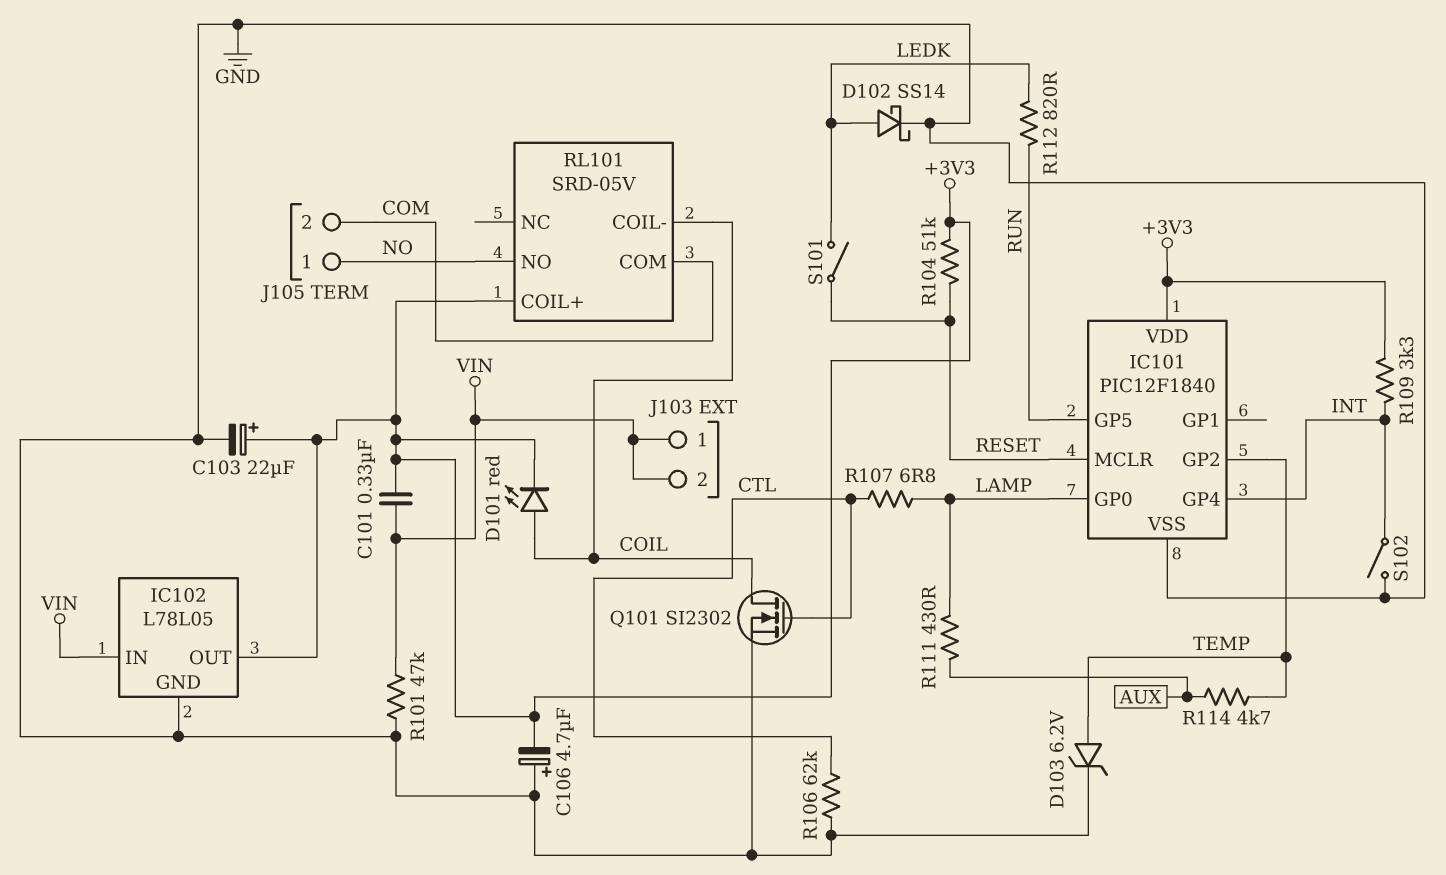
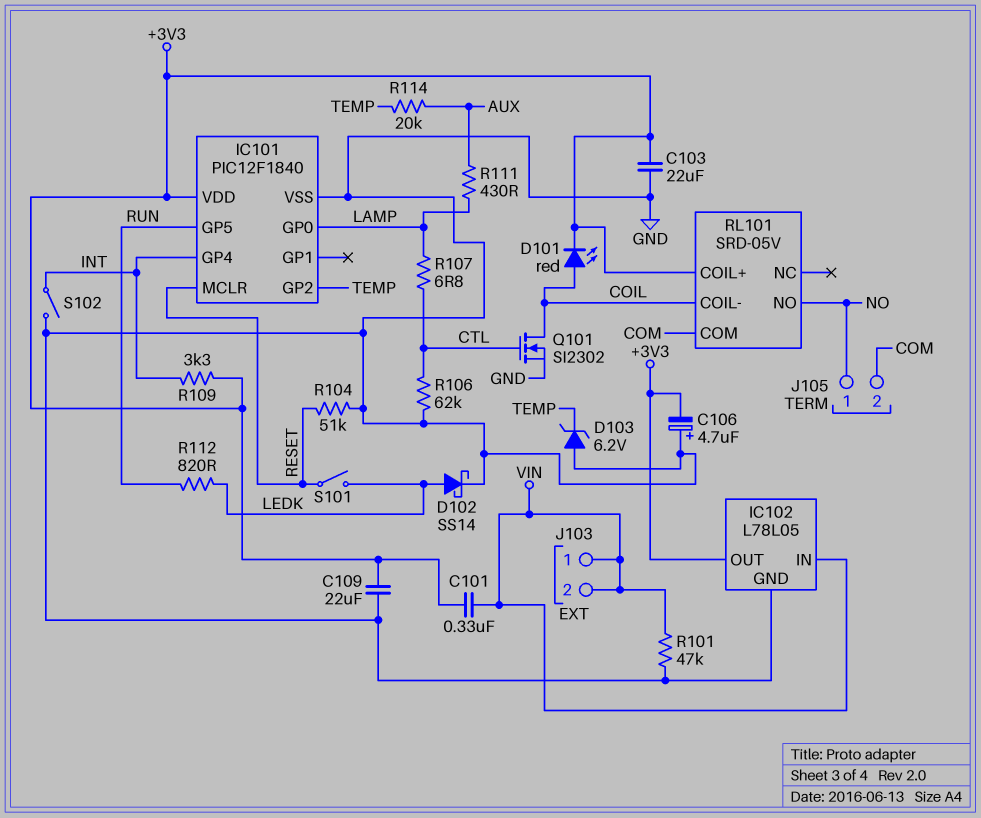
C103: 22uF (plus +3V3, minus GND) -> 22uF (+3V3, GND)
C109: none -> 22uF (+3V3, GND)
D103: zener 6.2V (A TEMP, K GND) -> zener 6.2V (A GND, K TEMP)
R104: 51k (+3V3, RESET) -> 51k (GND, RESET)
R114: 4.7k (AUX, TEMP) -> 20k (AUX, TEMP)

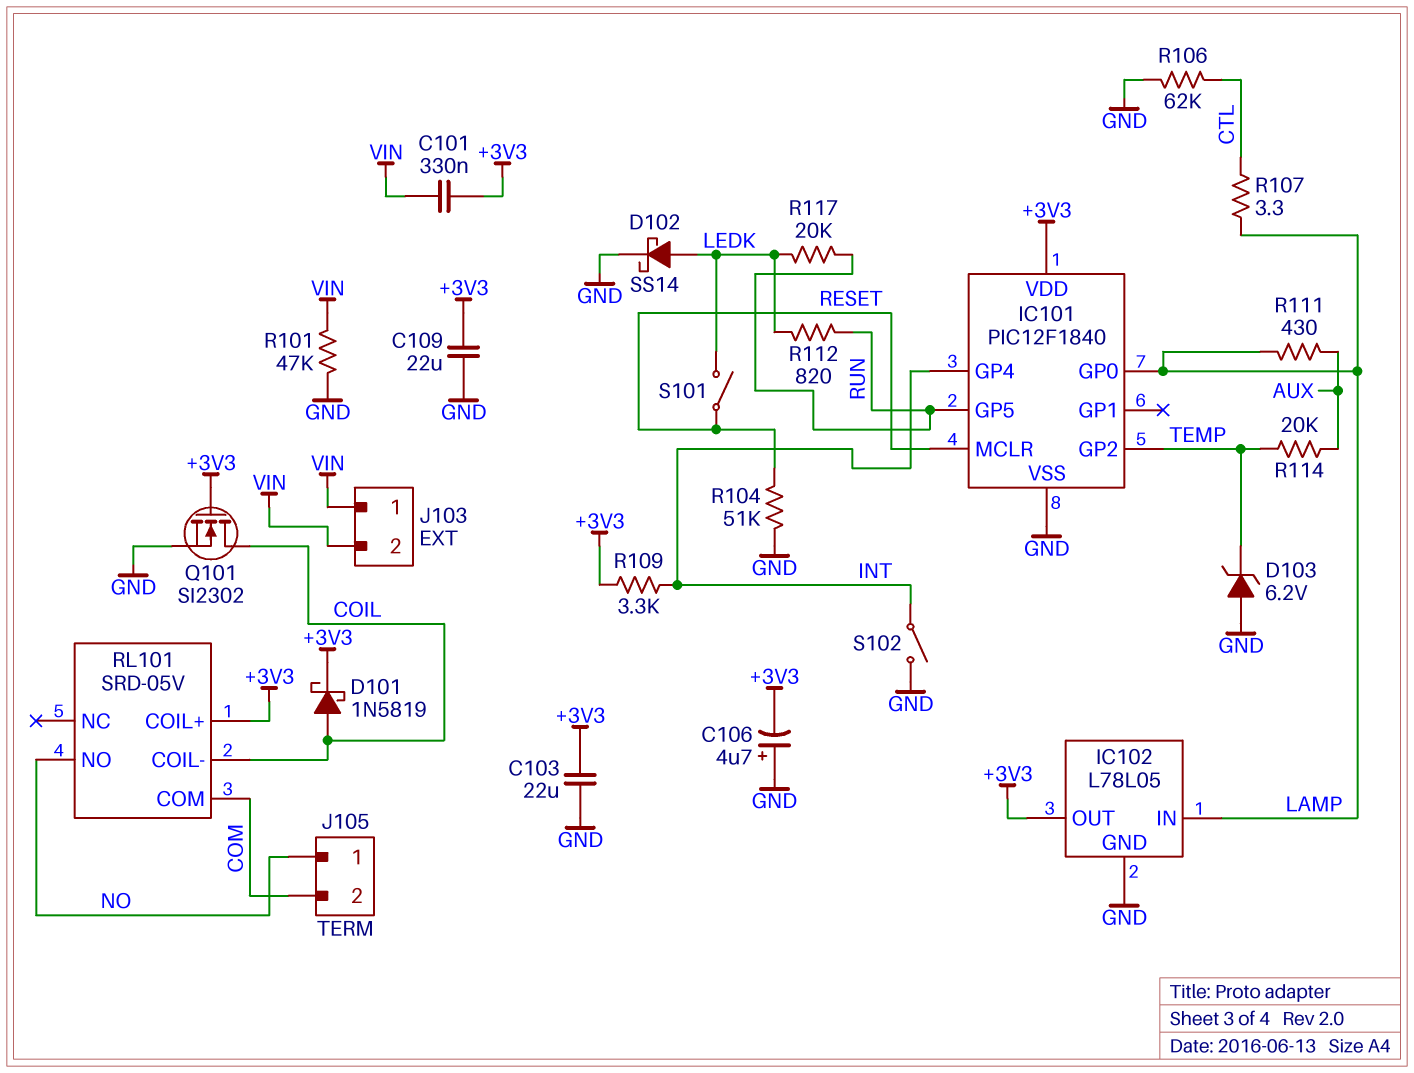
D101: LED red (A COIL, K +3V3) -> schottky 1N5819 (A COIL, K +3V3)
IC102 pin IN: VIN -> LAMP
Q101: NMOS SI2302 (G CTL, D COIL, S GND) -> NMOS SI2302 (G +3V3, D COIL, S GND)
R107: 6.8 (CTL, LAMP) -> 3.3 (CTL, LAMP)
R117: none -> 20k (LEDK, RUN)

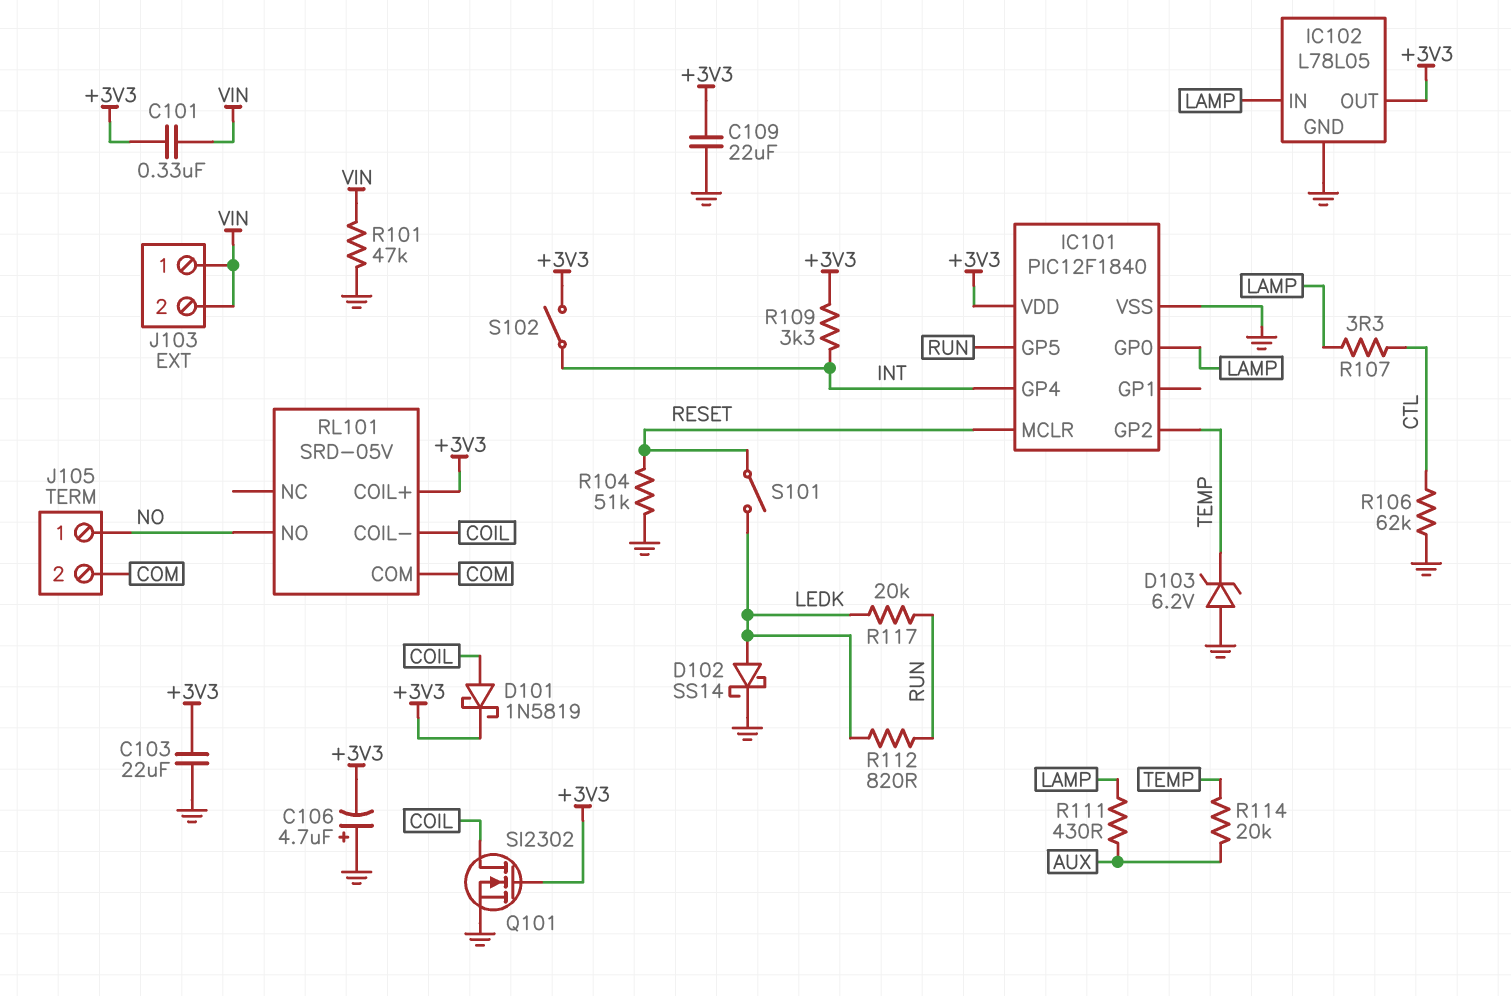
S102: switch (GND, INT) -> switch (+3V3, INT)

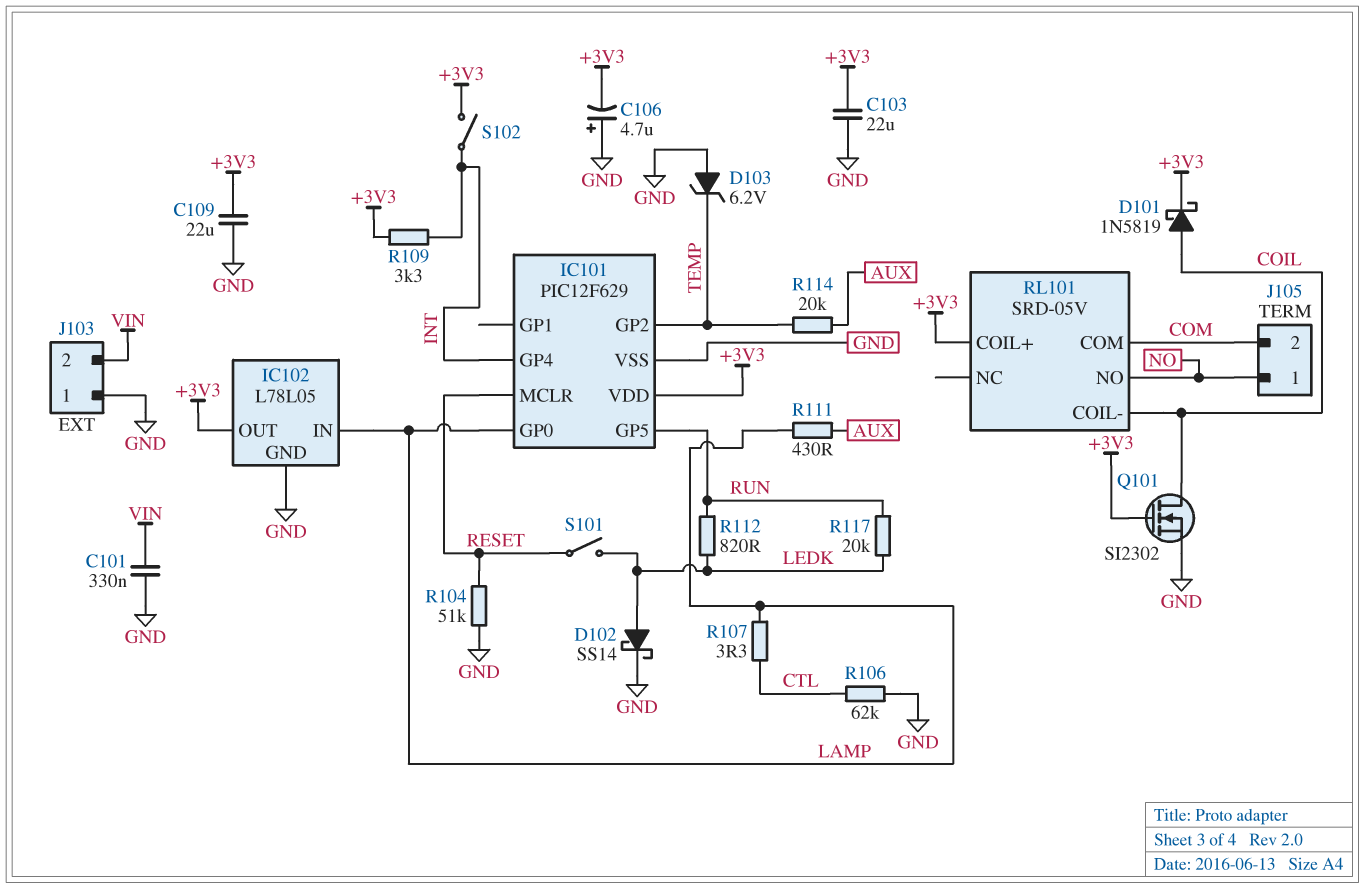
C101: 330nF (+3V3, VIN) -> 330nF (GND, VIN)
IC101: PIC12F1840 -> PIC12F629
J103 pin 1: VIN -> GND
R101: 47k (GND, VIN) -> none

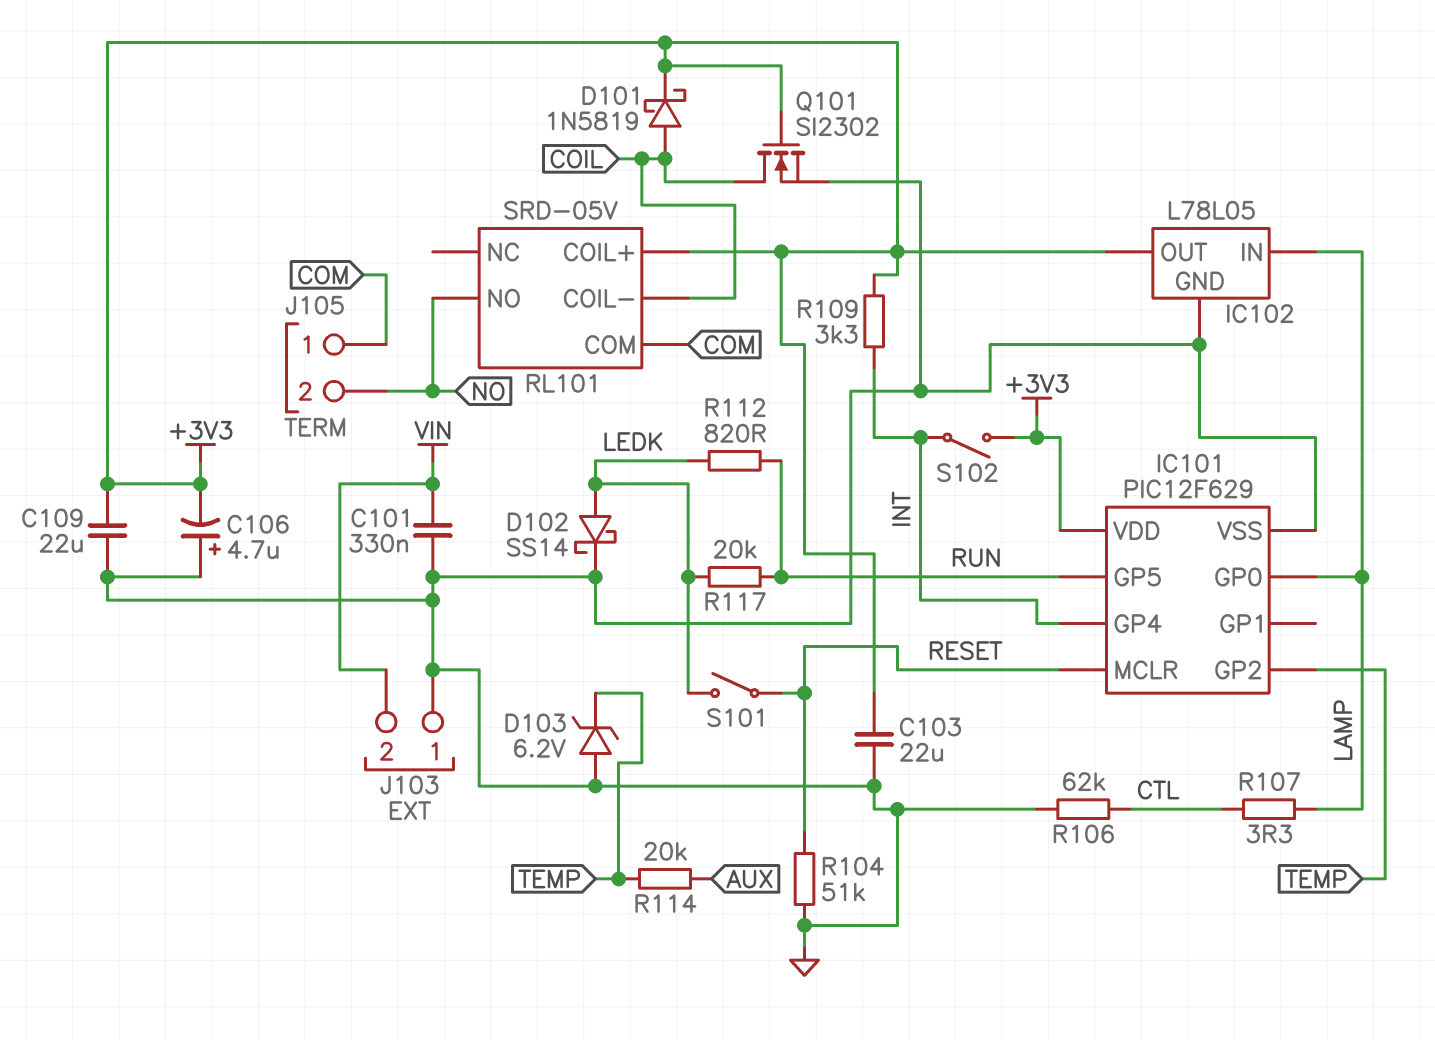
J105 pin 1: NO -> COM
J105 pin 2: COM -> NO
R111: 430 (AUX, LAMP) -> none

